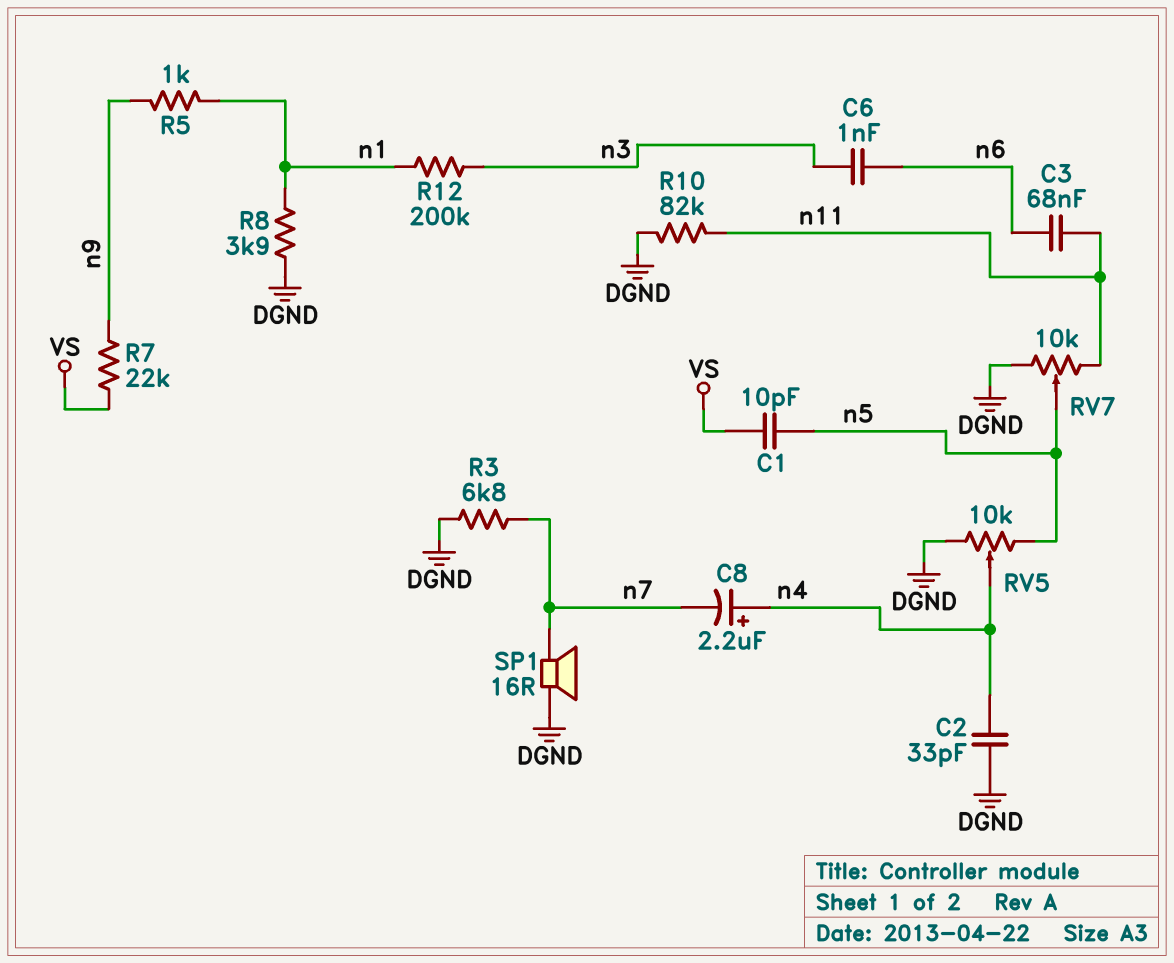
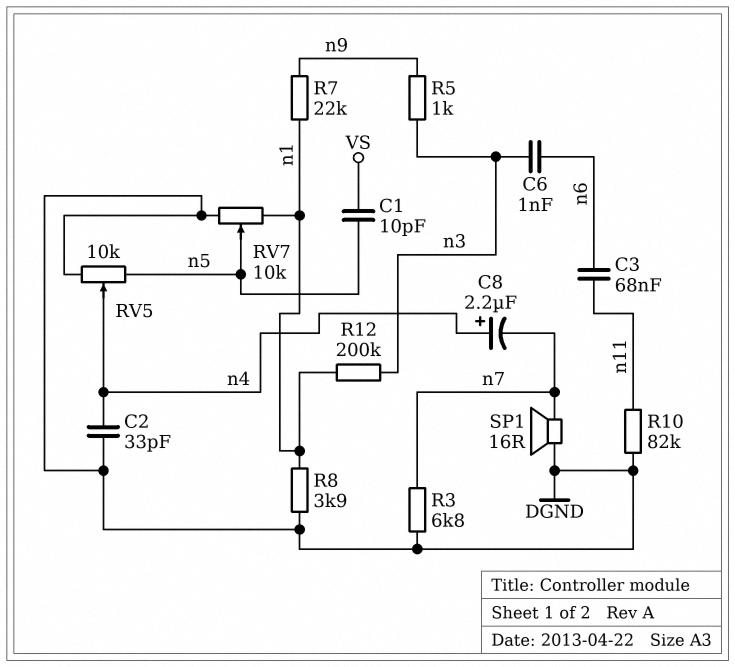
R5: 1k (n1, n9) -> 1k (n3, n9)
R7: 22k (VS, n9) -> 22k (n1, n9)
RV7: 10k (DGND, n11, wiper n5) -> 10k (DGND, n1, wiper n5)

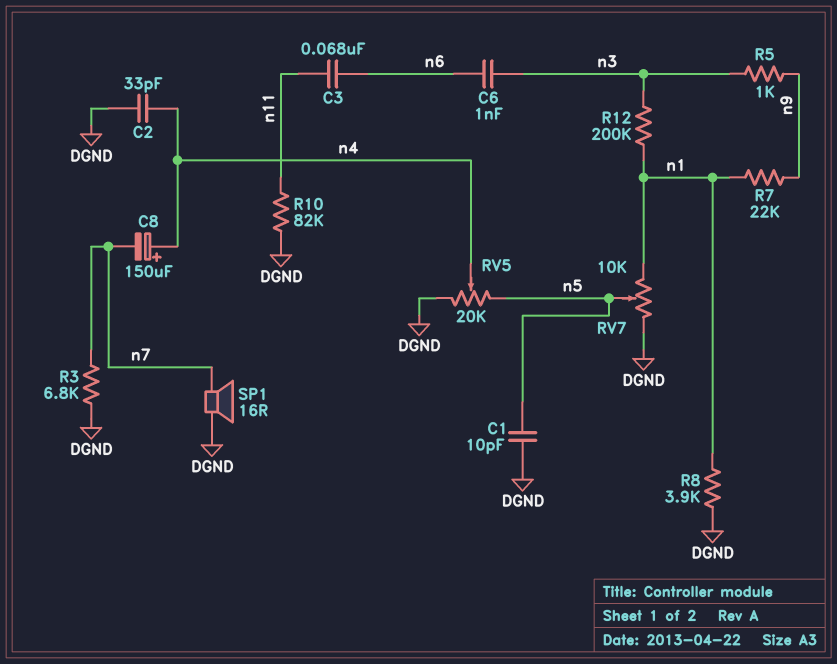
C1: 10pF (VS, n5) -> 10pF (DGND, n5)
C8: 2.2uF (plus n4, minus n7) -> 150uF (plus n4, minus n7)
RV5: 10k (DGND, n5, wiper n4) -> 20k (DGND, n5, wiper n4)

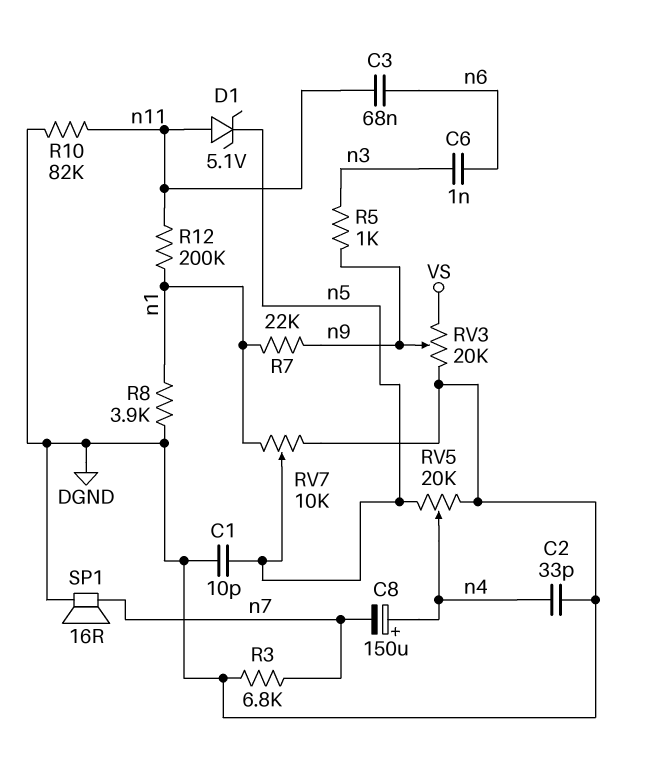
D1: none -> zener 5.1V (A n11, K n5)
R12: 200k (n1, n3) -> 200k (n1, n11)
RV3: none -> 20k (DGND, VS, wiper n9)

